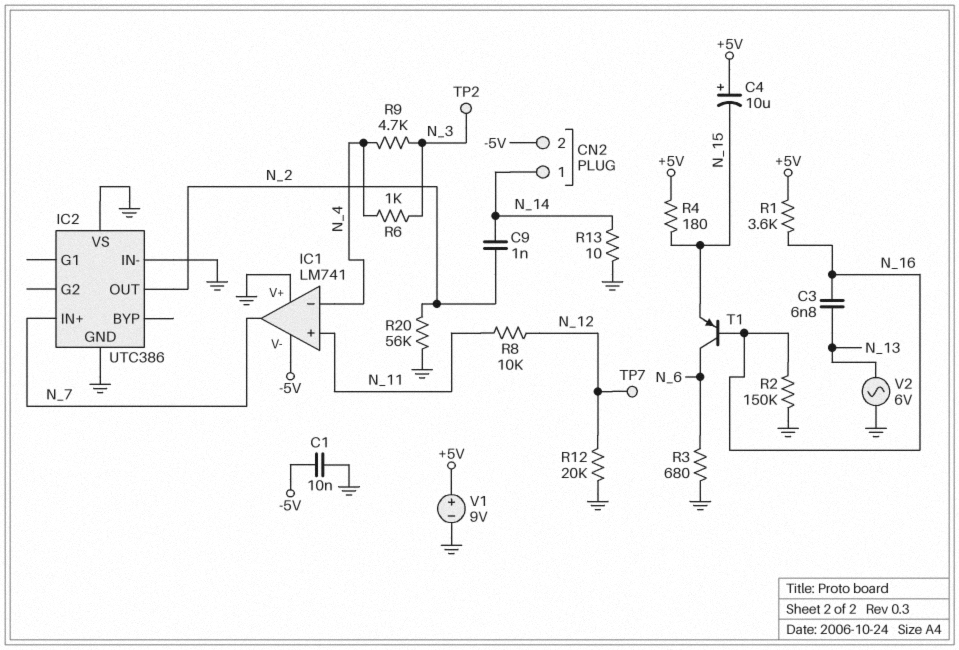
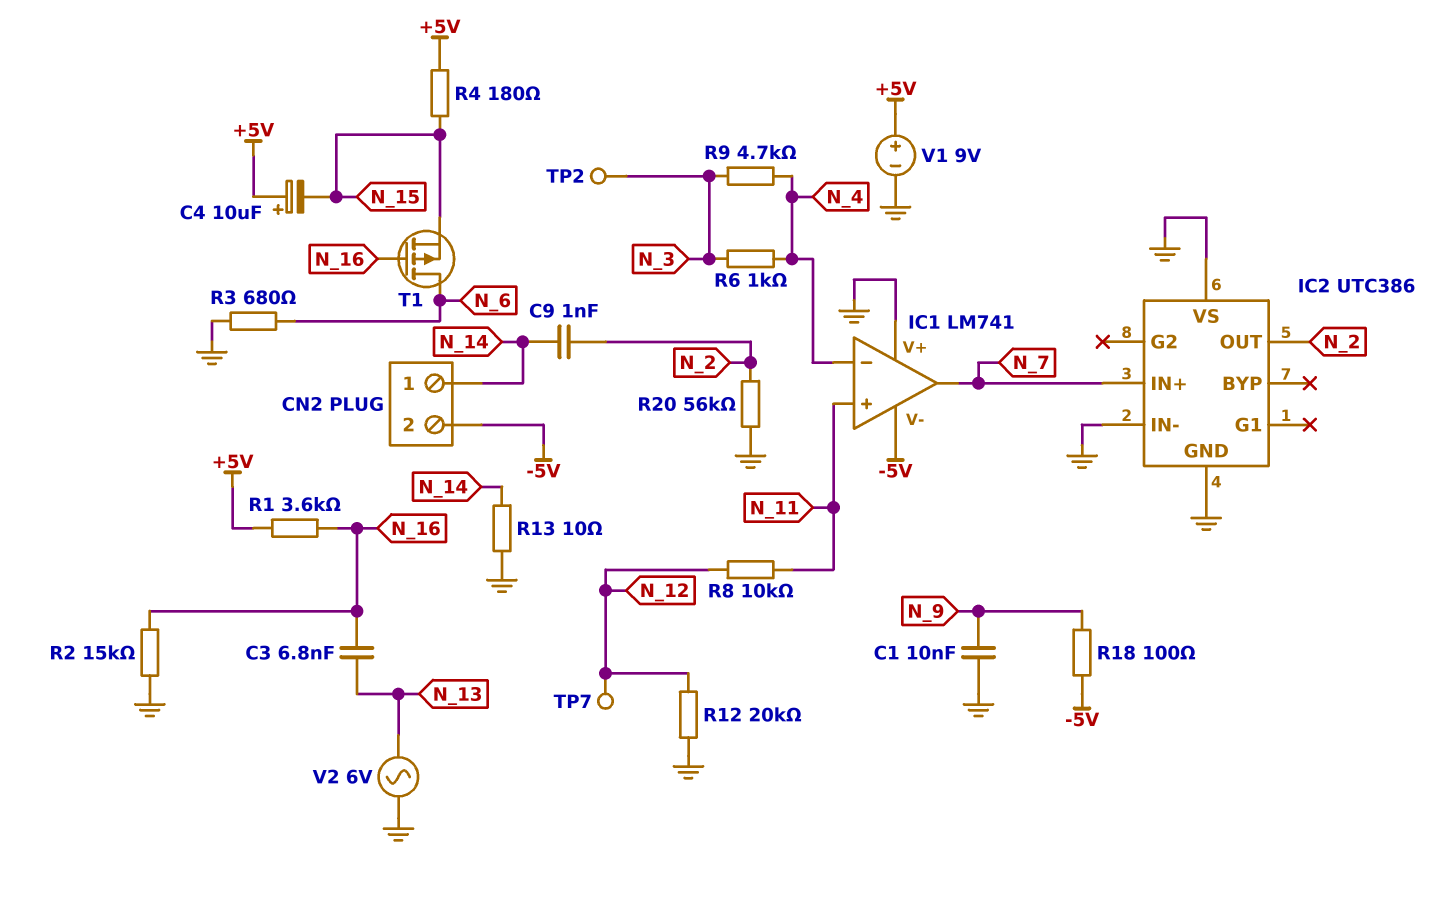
C1: 10nF (-5V, GND) -> 10nF (GND, N_9)
R2: 150k (GND, N_16) -> 15k (GND, N_16)
R18: none -> 100 (-5V, N_9)
T1: PNP (B N_16, C N_6, E N_15) -> PMOS (G N_16, D N_6, S N_15)

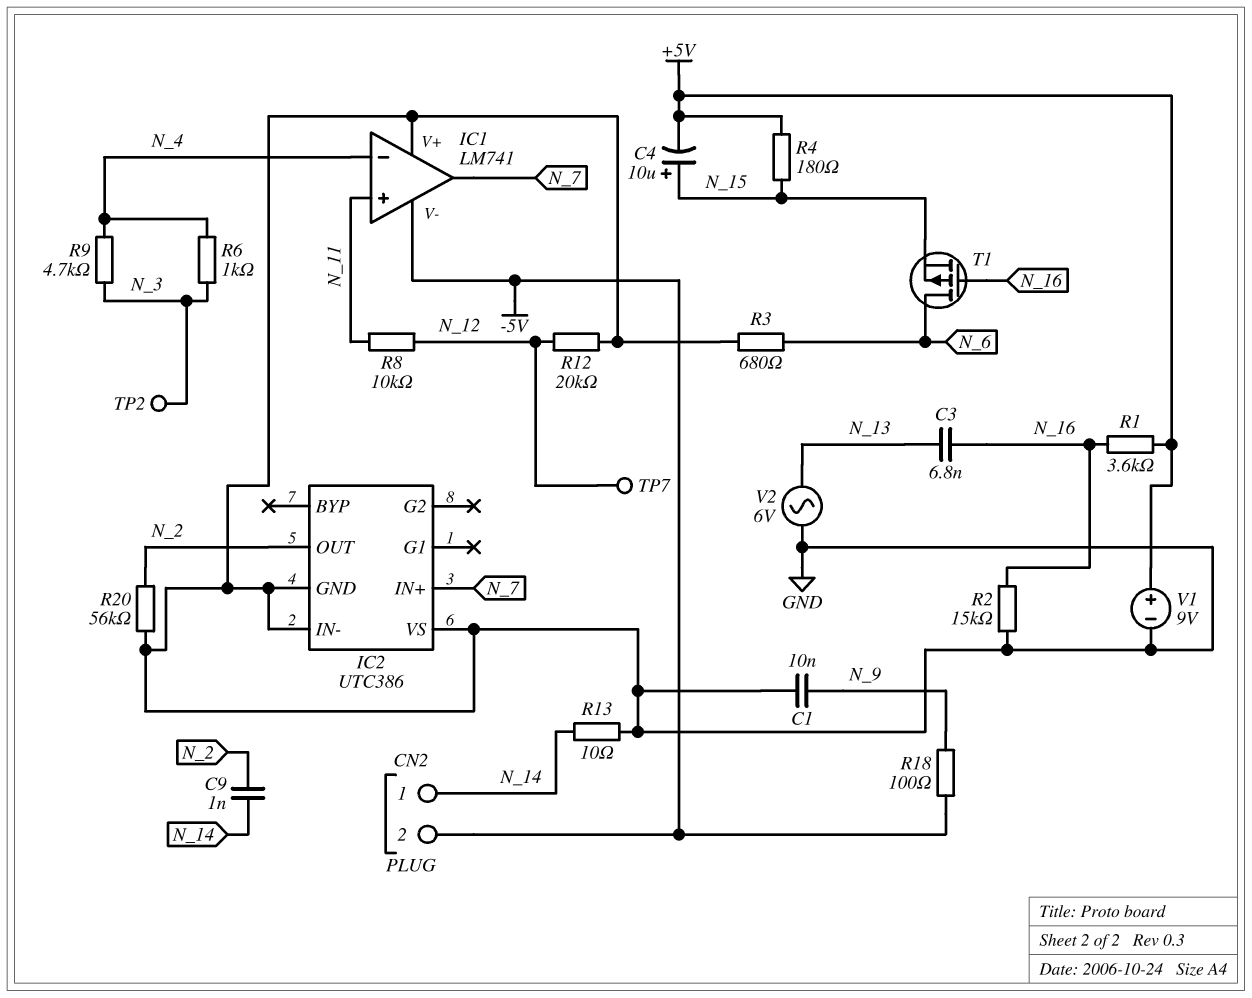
C4: 10uF (plus +5V, minus N_15) -> 10uF (plus N_15, minus +5V)

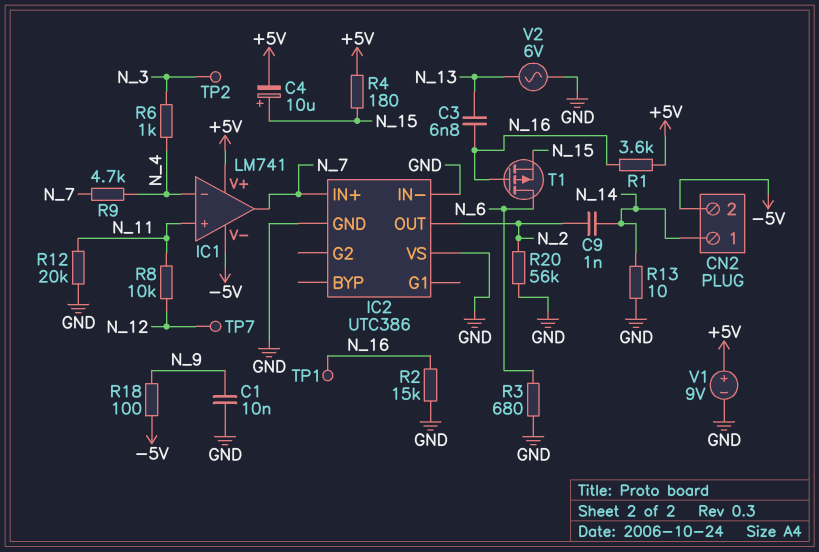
IC1 pin V+: GND -> +5V
R9: 4.7k (N_3, N_4) -> 4.7k (N_4, N_7)
R12: 20k (GND, N_12) -> 20k (GND, N_11)
TP1: none -> test point (N_16)

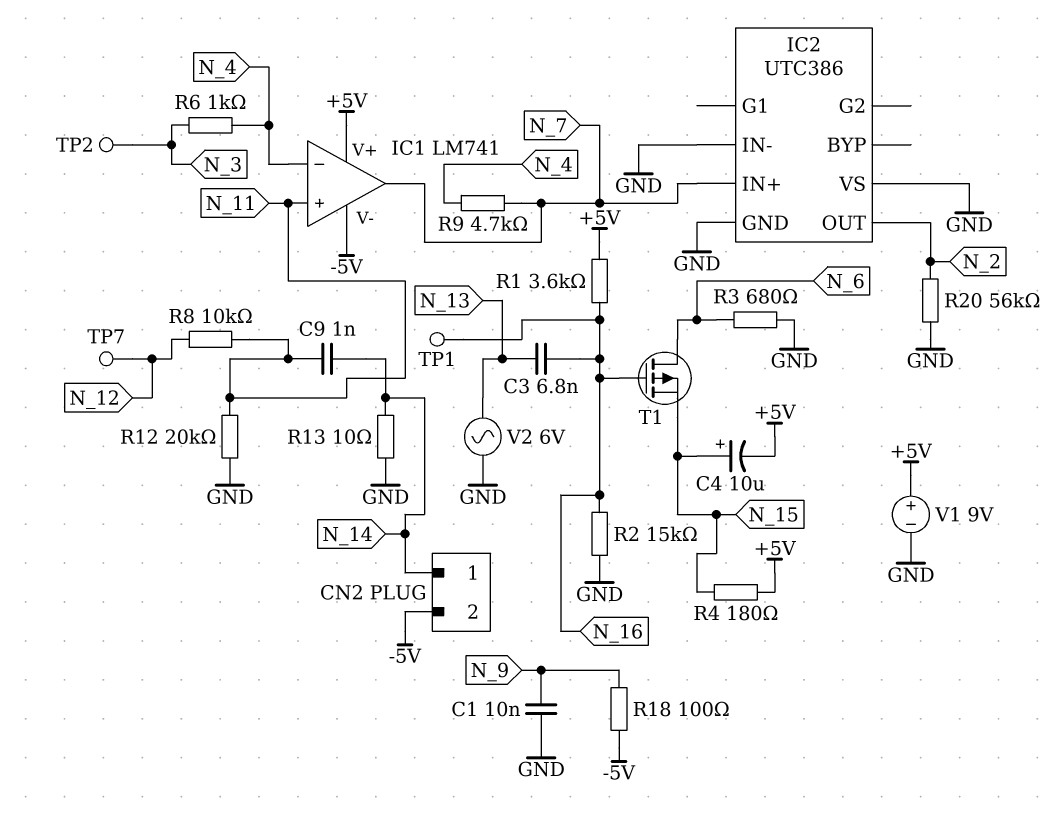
C9: 1nF (N_2, N_14) -> 1nF (N_11, N_14)

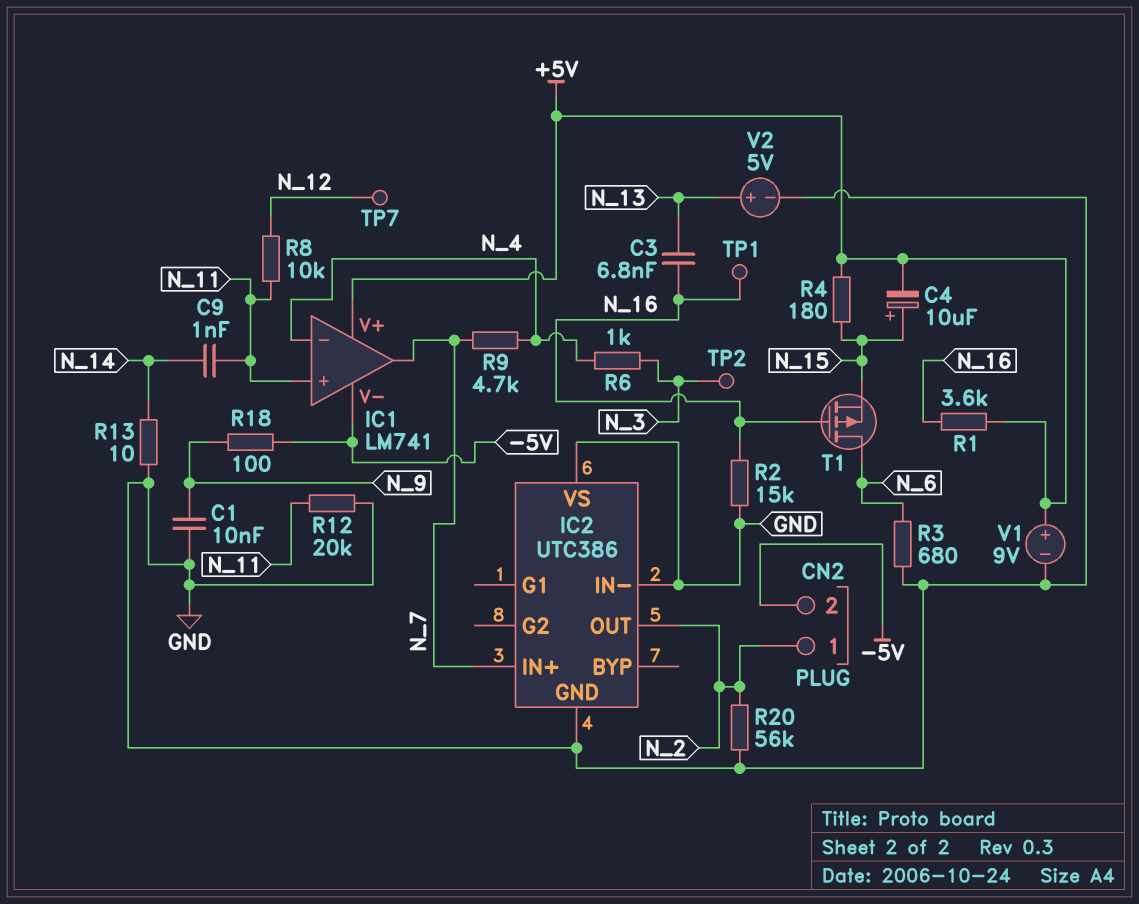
CN2 pin 1: N_14 -> N_2
V2: AC 6V (GND, N_13) -> 5V (plus N_13, minus GND)

